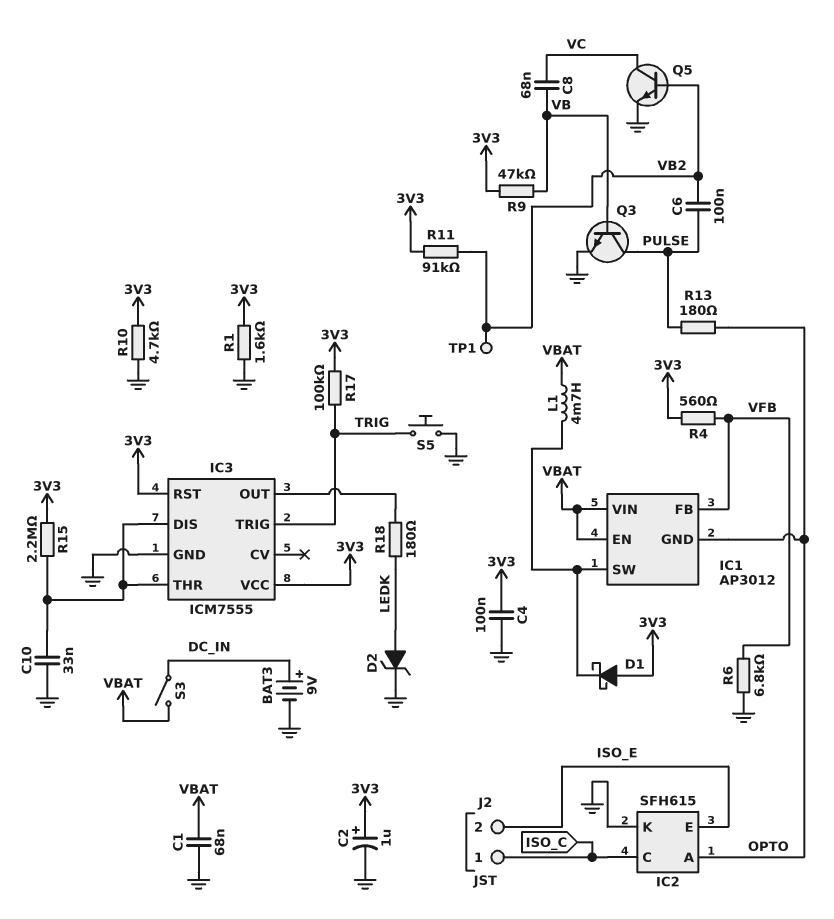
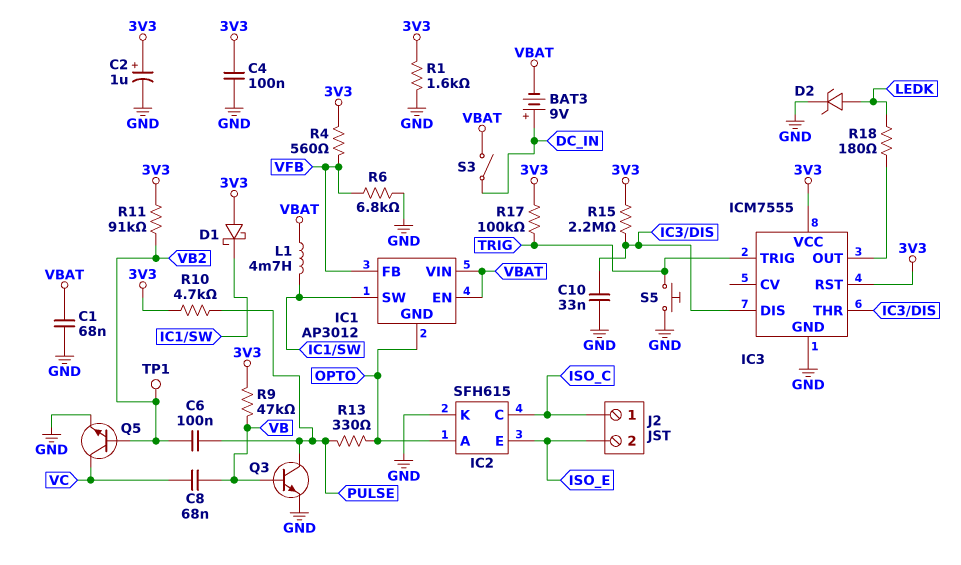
BAT3: 9V (plus DC_IN, minus GND) -> 9V (plus DC_IN, minus VBAT)
R10: 4.7k (3V3, GND) -> 4.7k (3V3, PULSE)
R13: 180 (OPTO, PULSE) -> 330 (OPTO, PULSE)

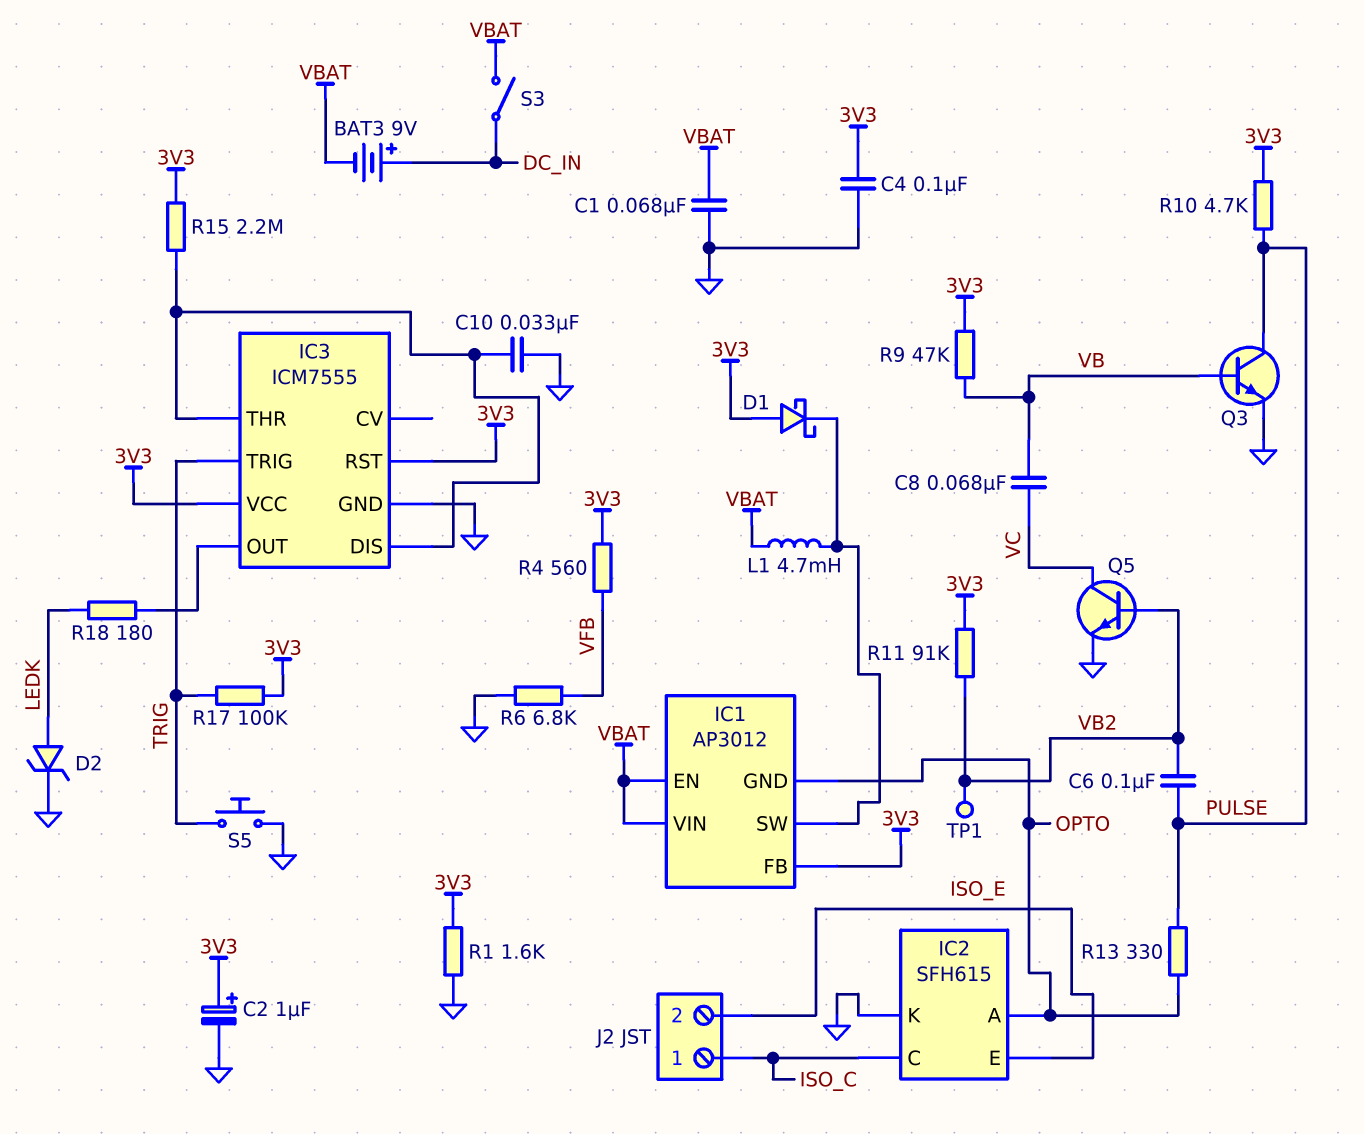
IC1 pin FB: VFB -> 3V3

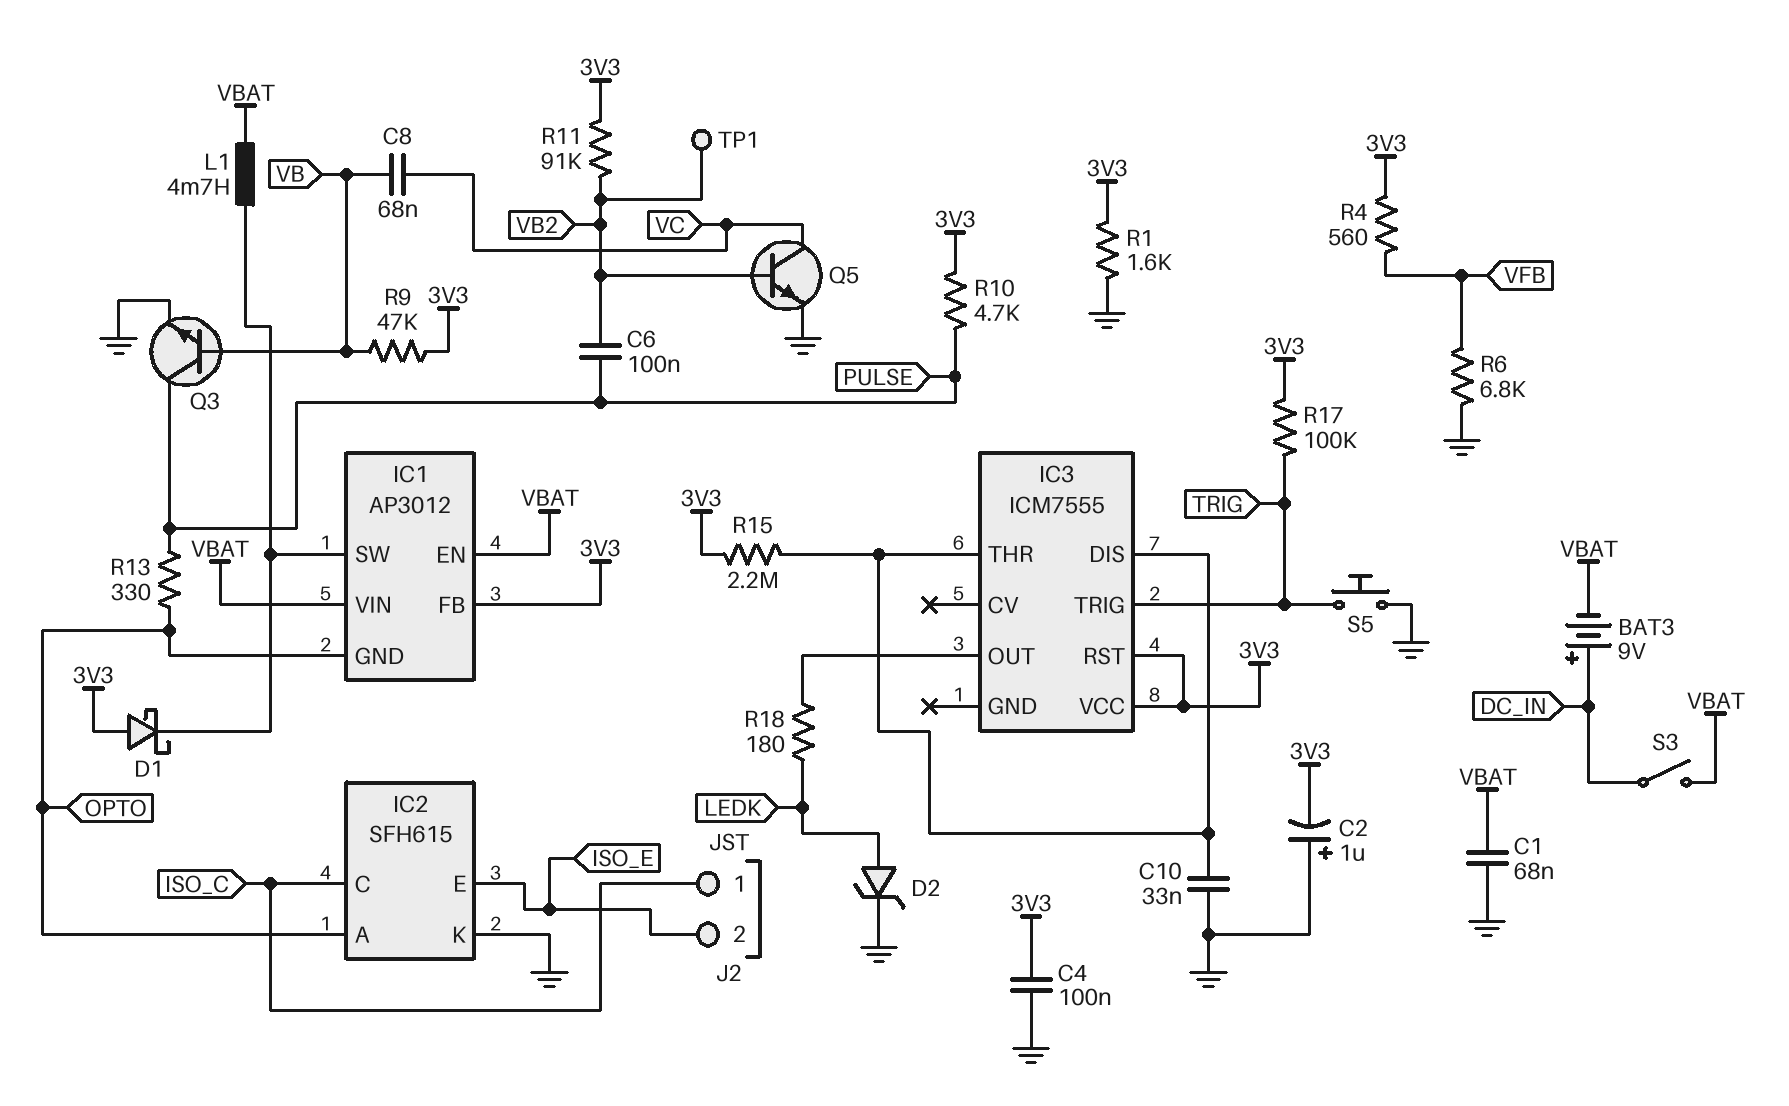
C2: 1uF (plus 3V3, minus GND) -> 1uF (plus GND, minus 3V3)
IC3 pin GND: GND -> none

